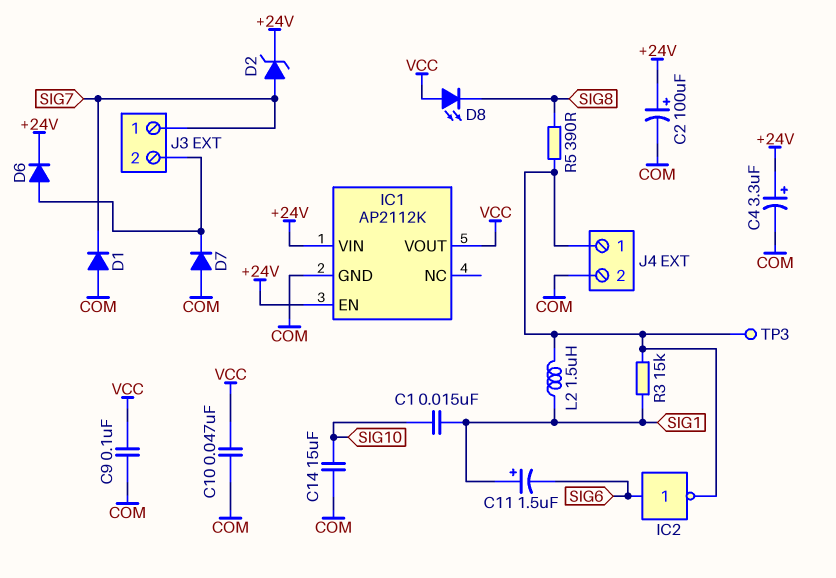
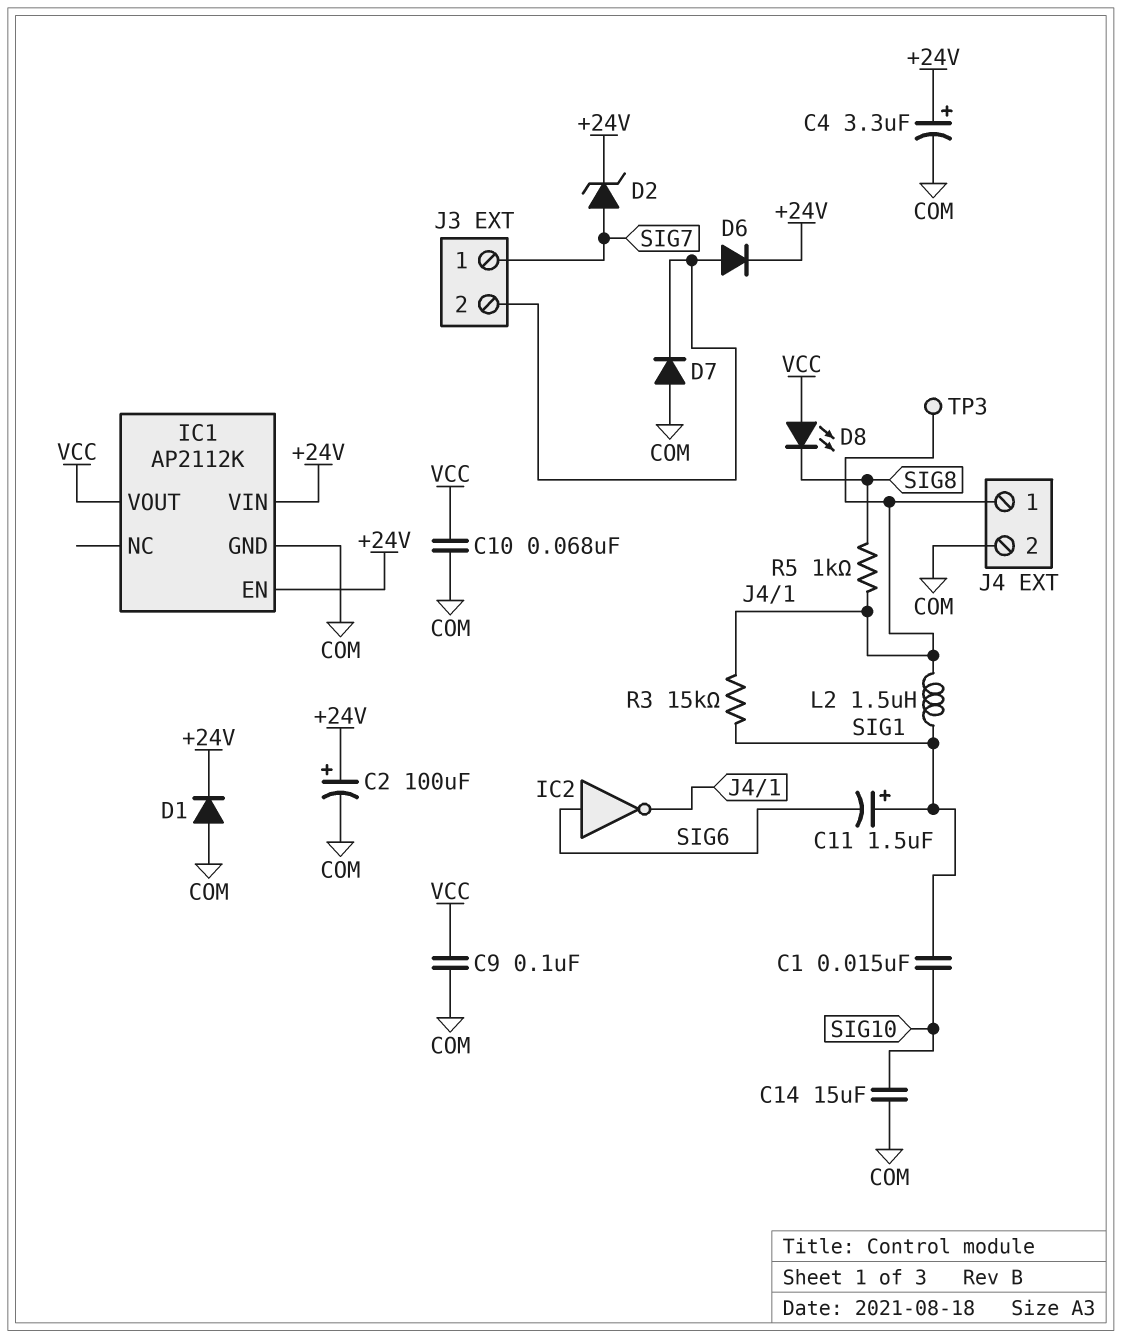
C10: 47nF (COM, VCC) -> 68nF (COM, VCC)
D1: diode (A COM, K SIG7) -> diode (A COM, K +24V)
R5: 390 (J4/1, SIG8) -> 1k (J4/1, SIG8)

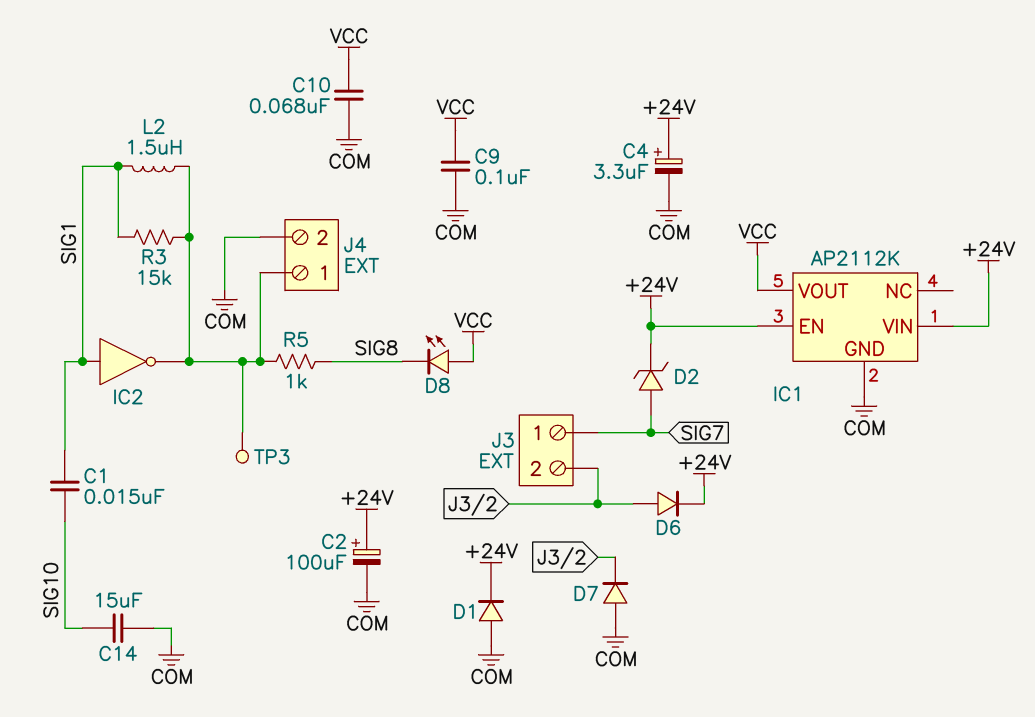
C11: 1.5uF (plus SIG1, minus SIG6) -> none
IC2: NOT (in SIG6, out J4/1) -> NOT (in SIG1, out J4/1)

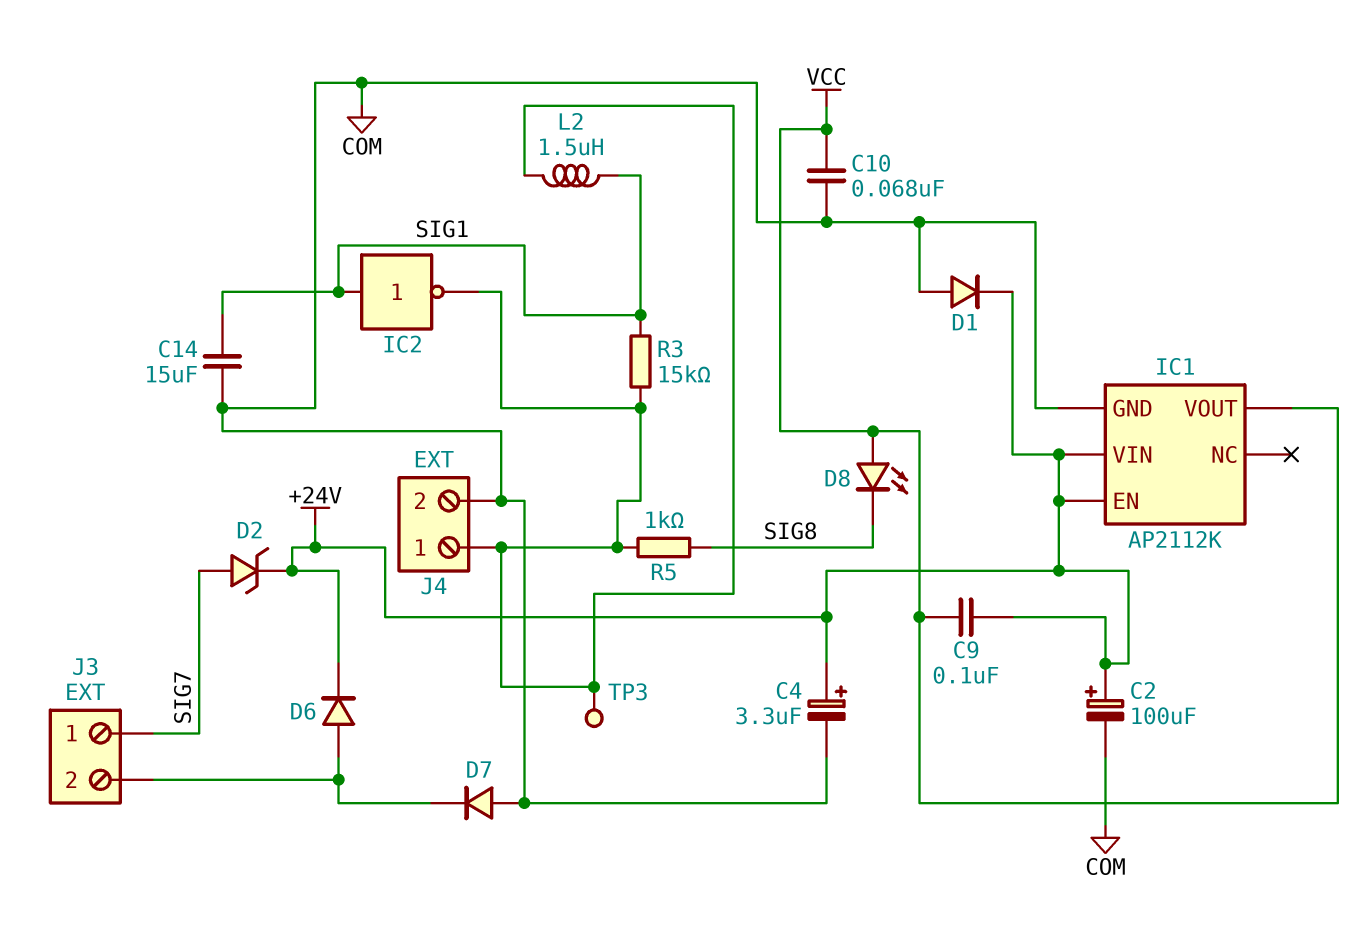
C1: 15nF (SIG1, SIG10) -> none
C9: 100nF (COM, VCC) -> 100nF (+24V, VCC)
C14: 15uF (COM, SIG10) -> 15uF (COM, SIG1)

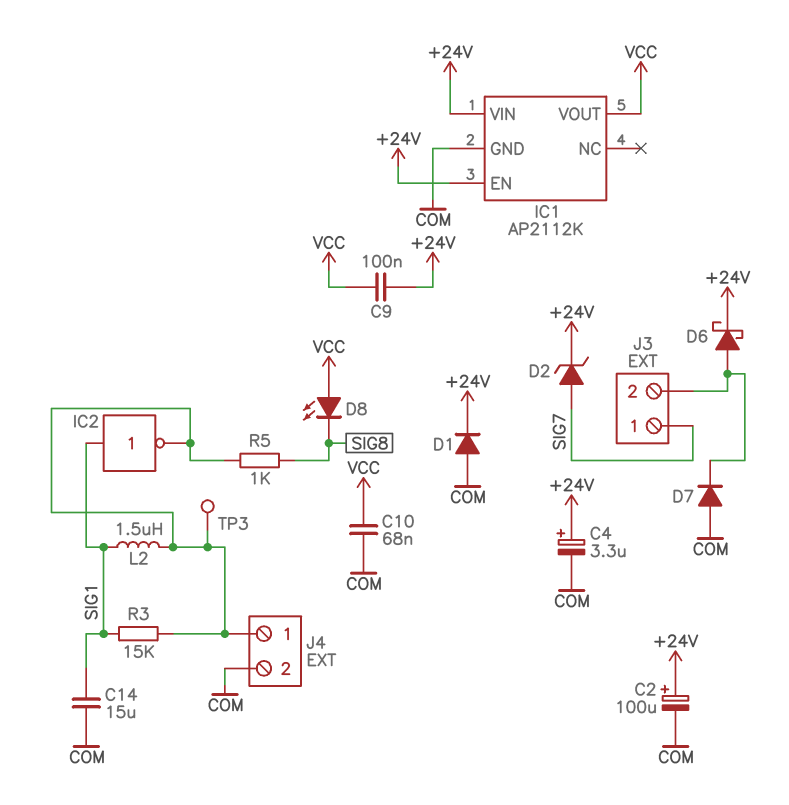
D6: diode (A J3/2, K +24V) -> schottky (A J3/2, K +24V)

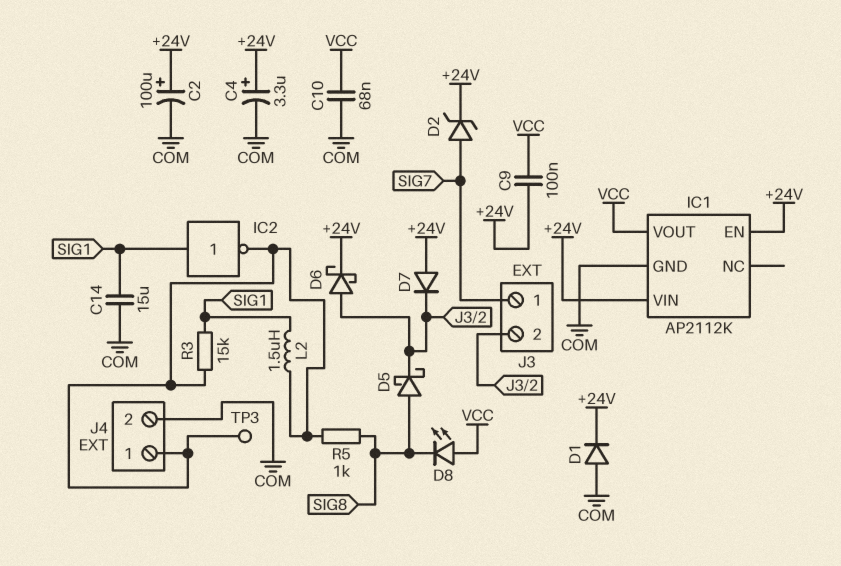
D5: none -> schottky (A SIG8, K J3/2)
D7: diode (A COM, K J3/2) -> diode (A +24V, K J3/2)

